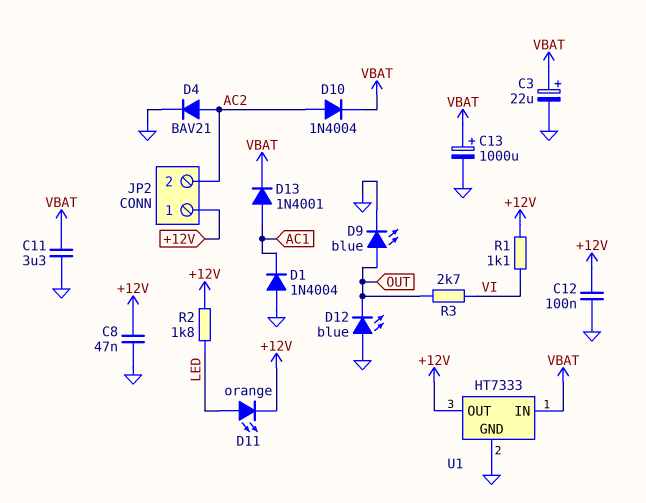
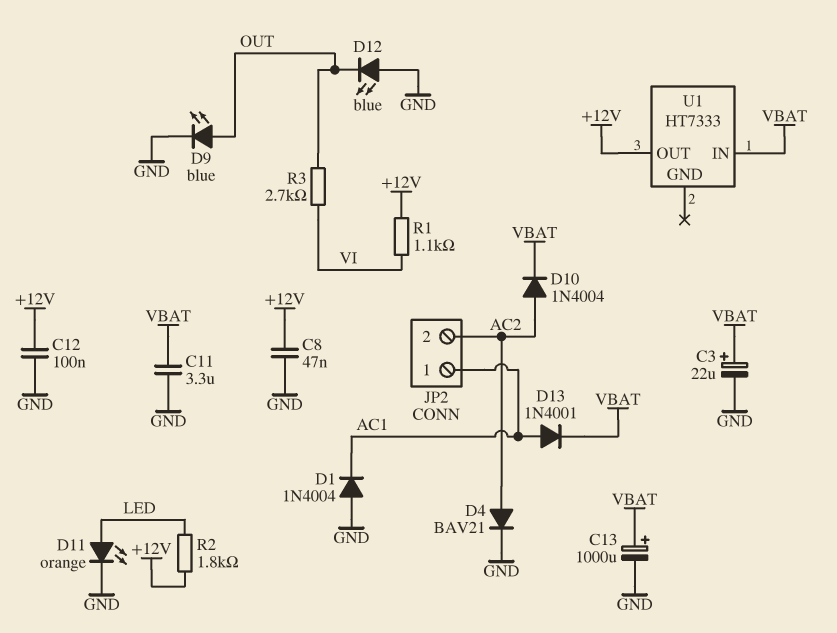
D11: LED orange (A LED, K +12V) -> LED orange (A LED, K GND)
JP2 pin 1: +12V -> AC1
U1 pin GND: GND -> none

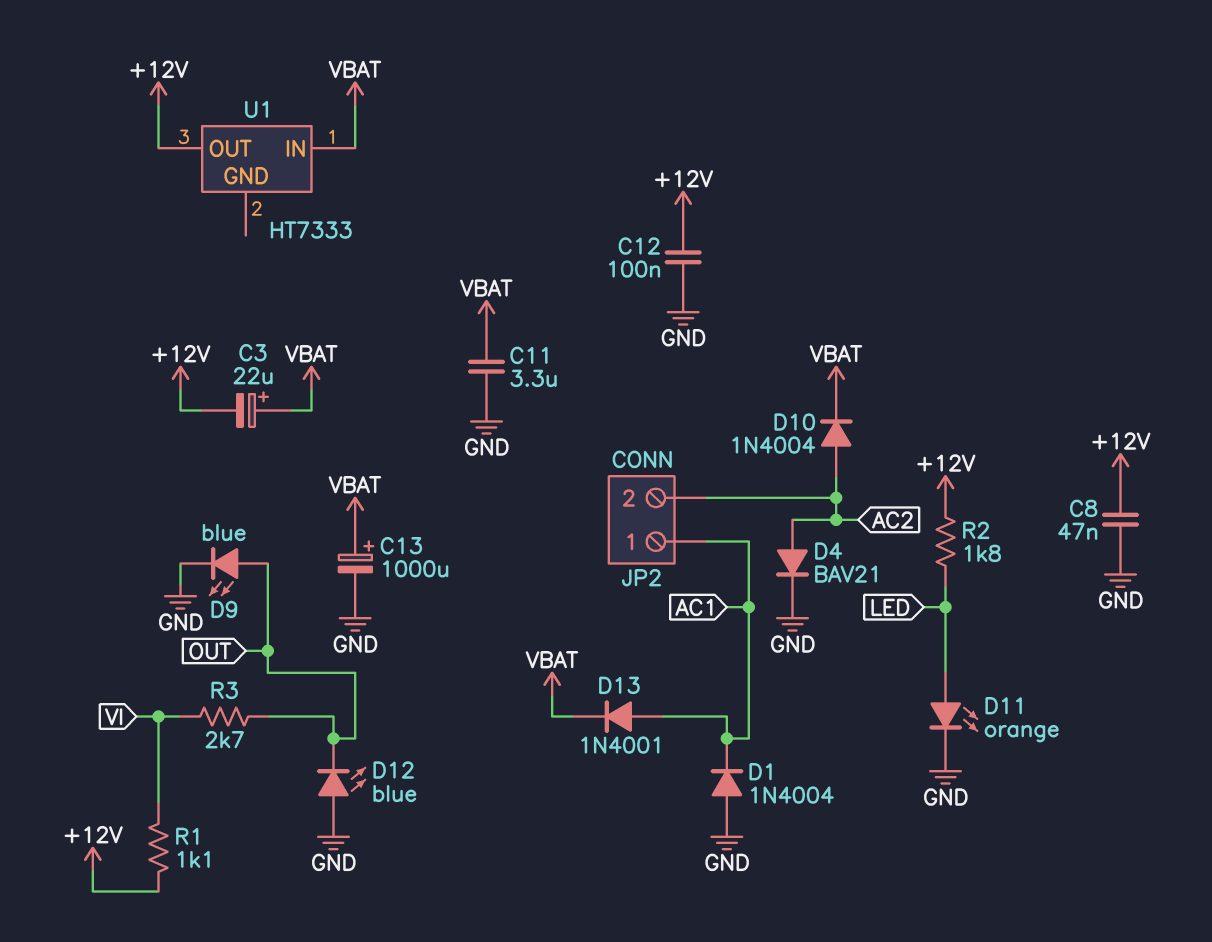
C3: 22uF (plus VBAT, minus GND) -> 22uF (plus VBAT, minus +12V)

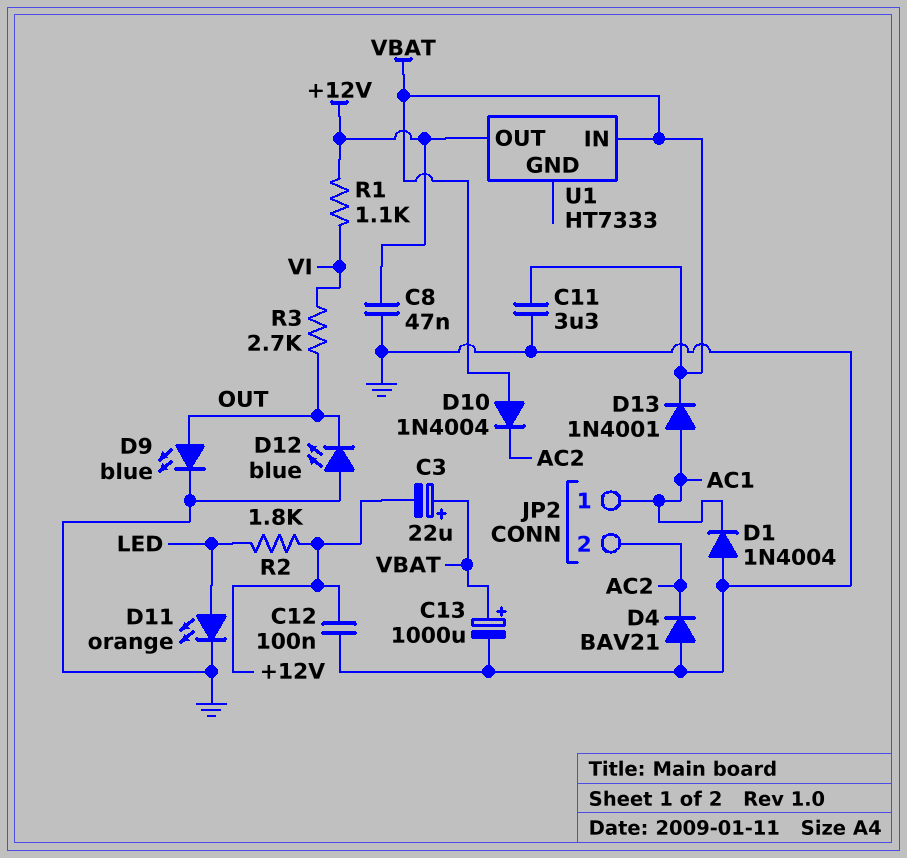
D4: diode BAV21 (A AC2, K GND) -> diode BAV21 (A GND, K AC2)
D10: diode 1N4004 (A AC2, K VBAT) -> diode 1N4004 (A VBAT, K AC2)

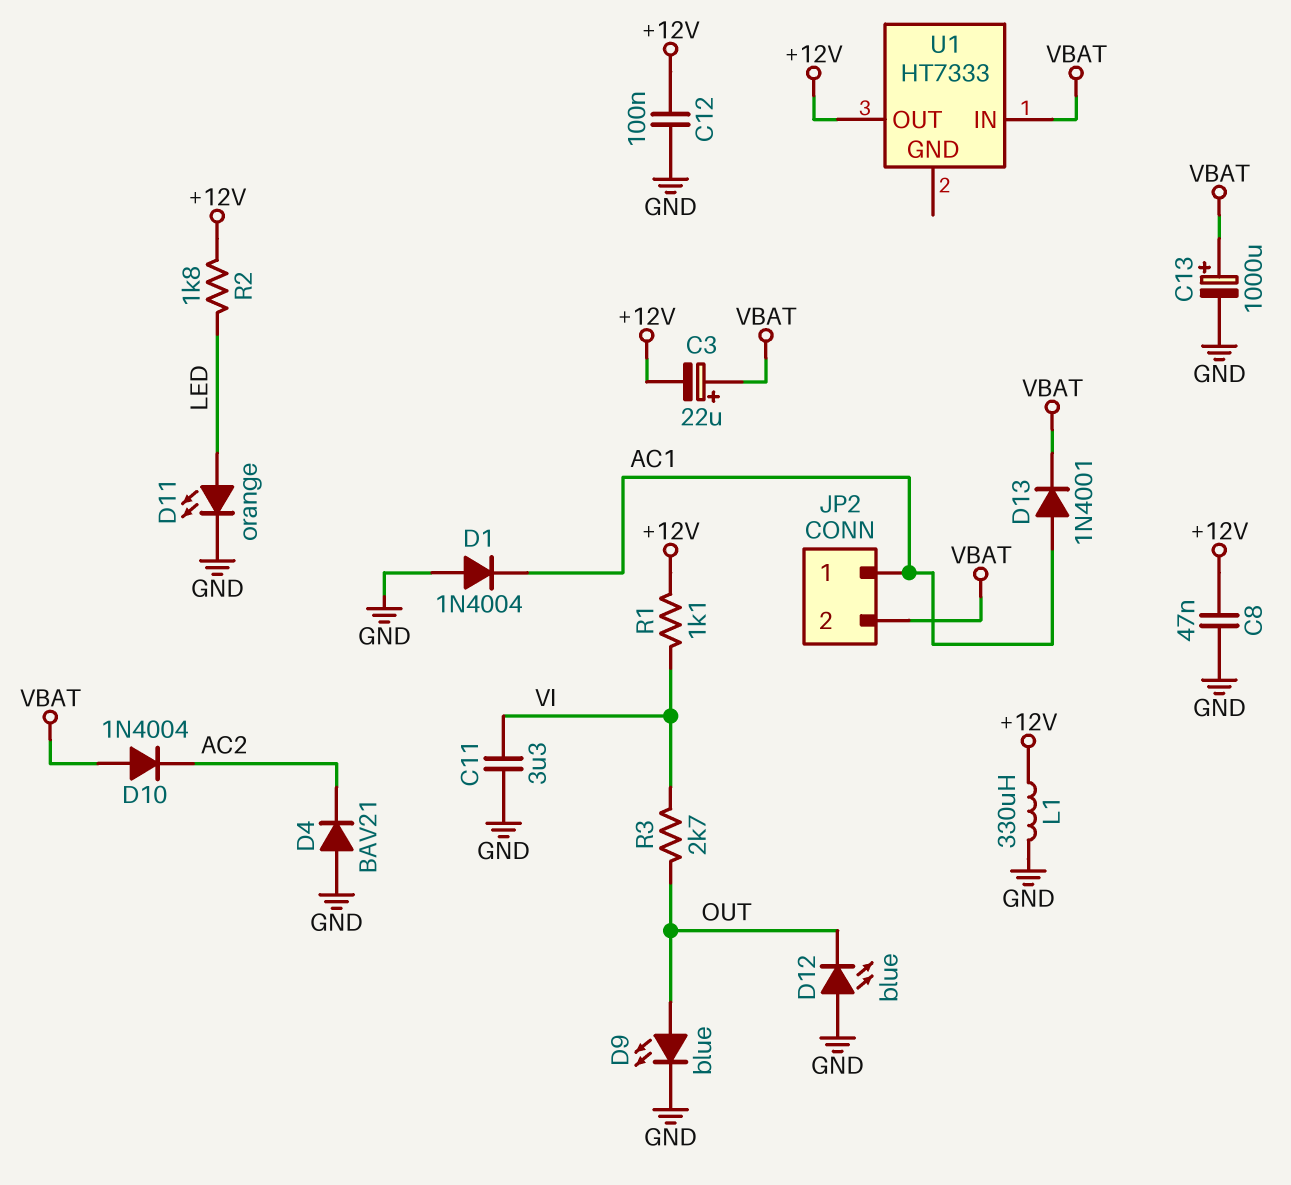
C11: 3.3uF (GND, VBAT) -> 3.3uF (GND, VI)
JP2 pin 2: AC2 -> VBAT
L1: none -> 330uH (+12V, GND)

